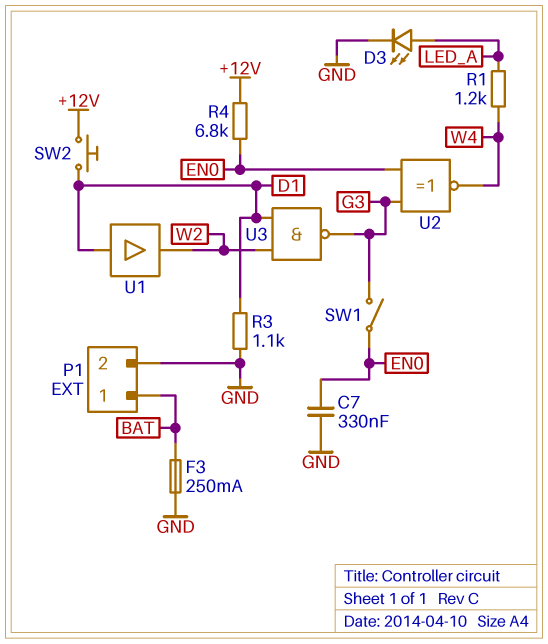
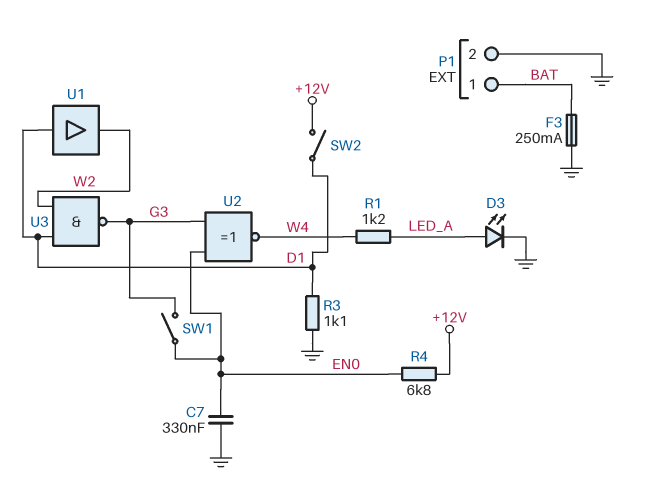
SW2: button (+12V, D1) -> switch (+12V, D1)

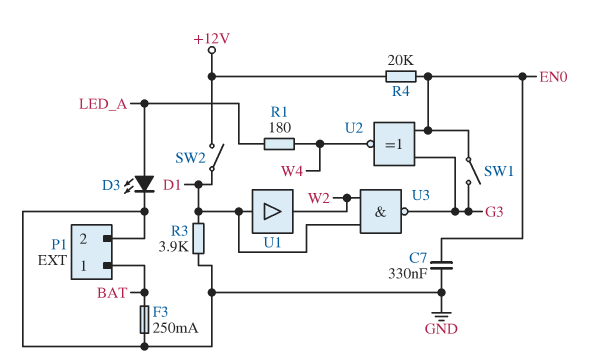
R1: 1.2k (LED_A, W4) -> 180 (LED_A, W4)
R3: 1.1k (D1, GND) -> 3.9k (D1, GND)
R4: 6.8k (+12V, EN0) -> 20k (+12V, EN0)

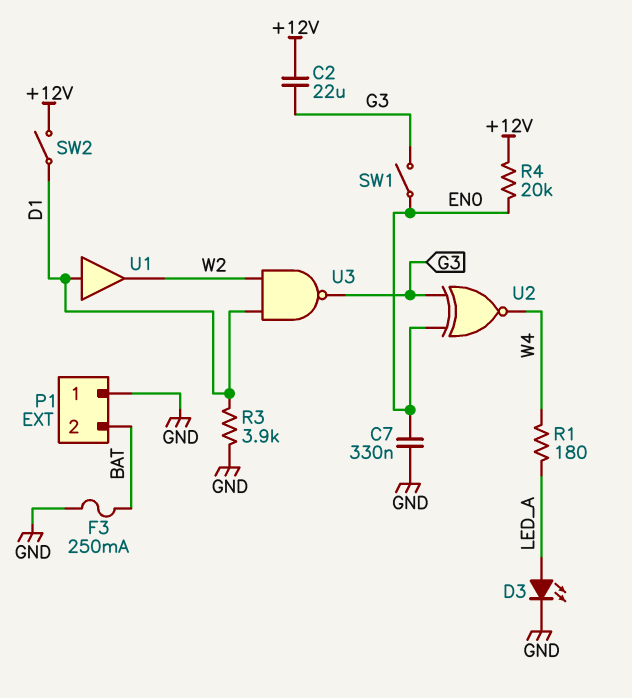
C2: none -> 22uF (+12V, G3)
P1 pin 1: BAT -> GND
P1 pin 2: GND -> BAT

